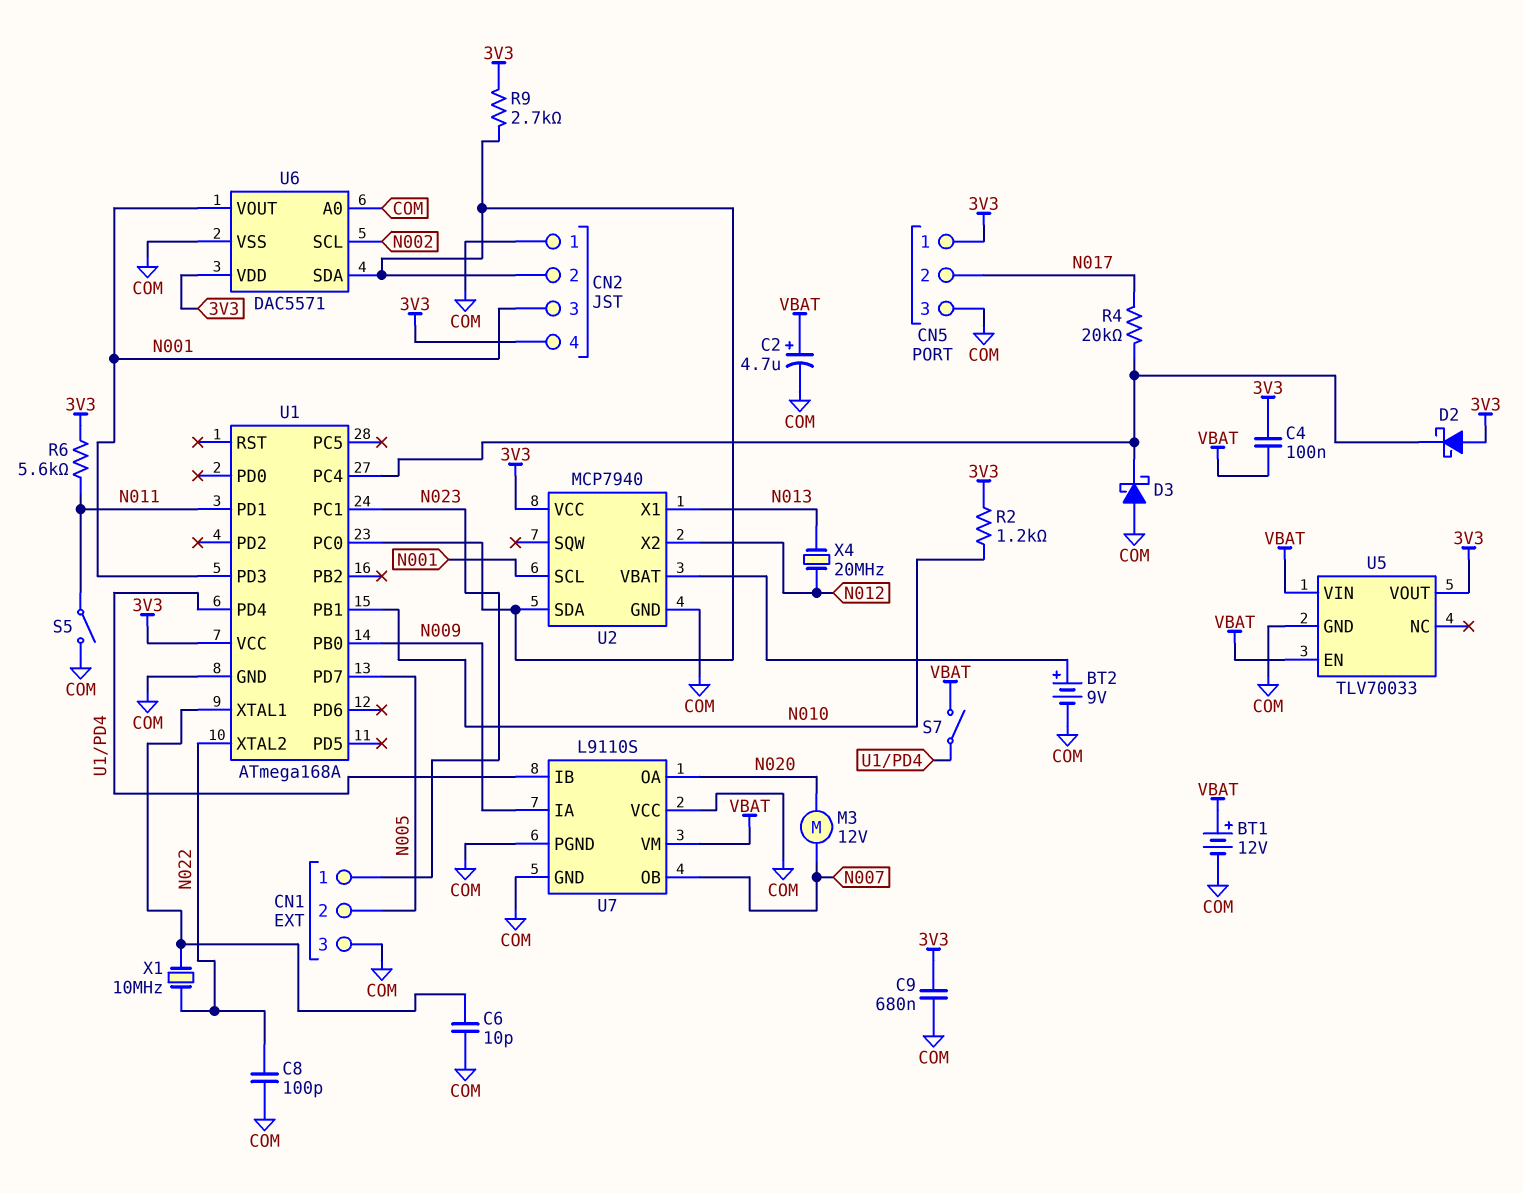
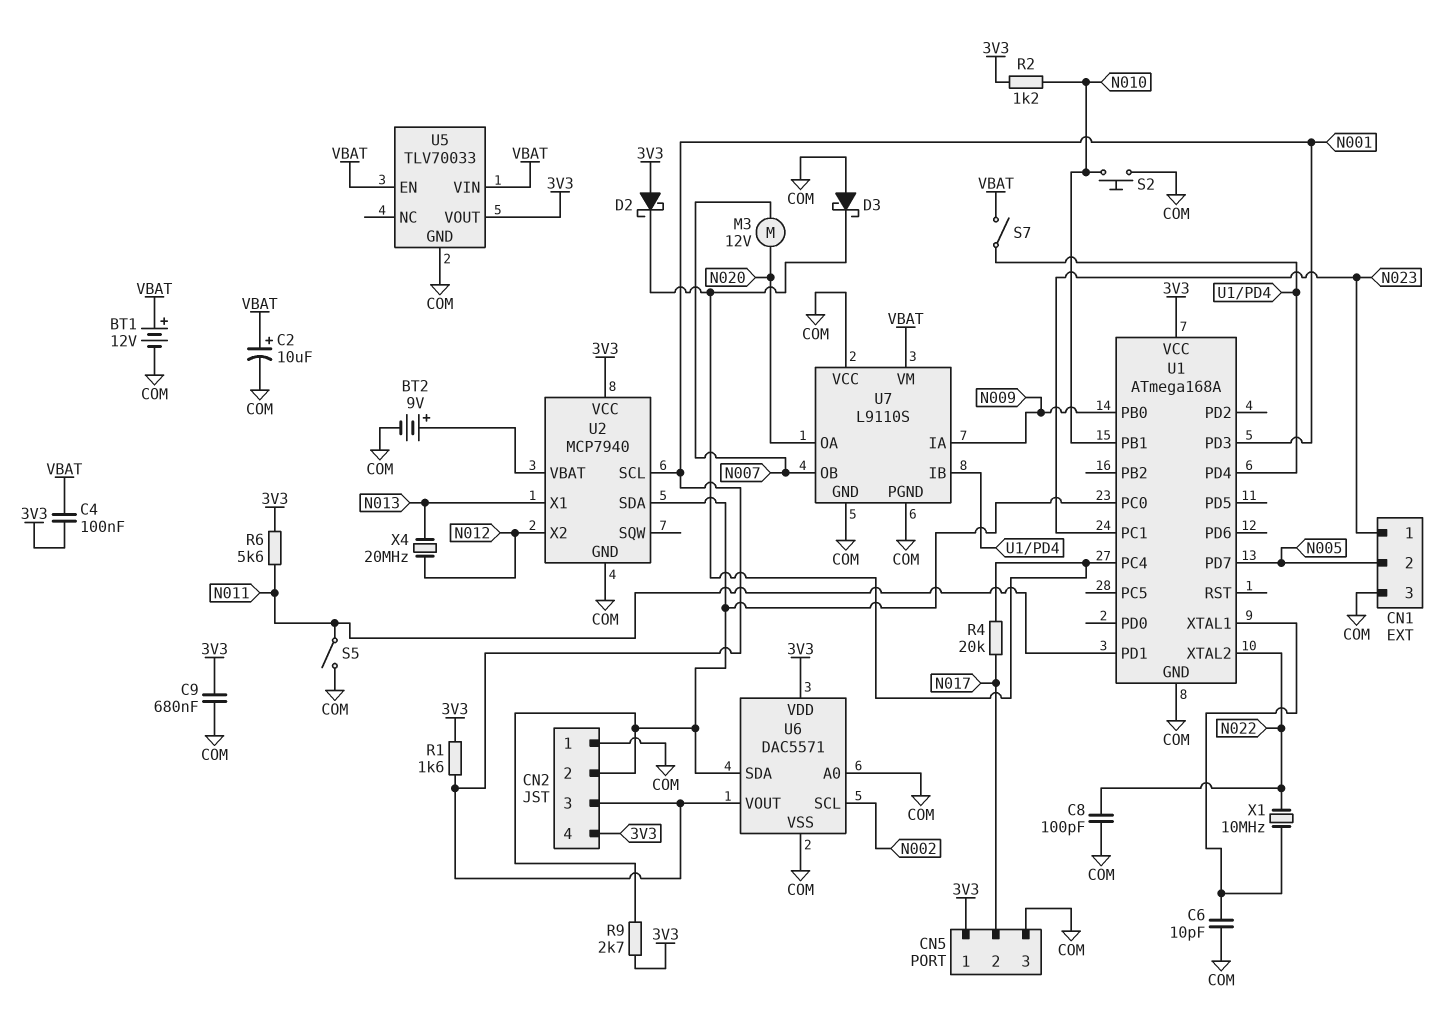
C2: 4.7uF (plus VBAT, minus COM) -> 10uF (plus VBAT, minus COM)
R1: none -> 1.6k (3V3, N001)
S2: none -> button (COM, N010)

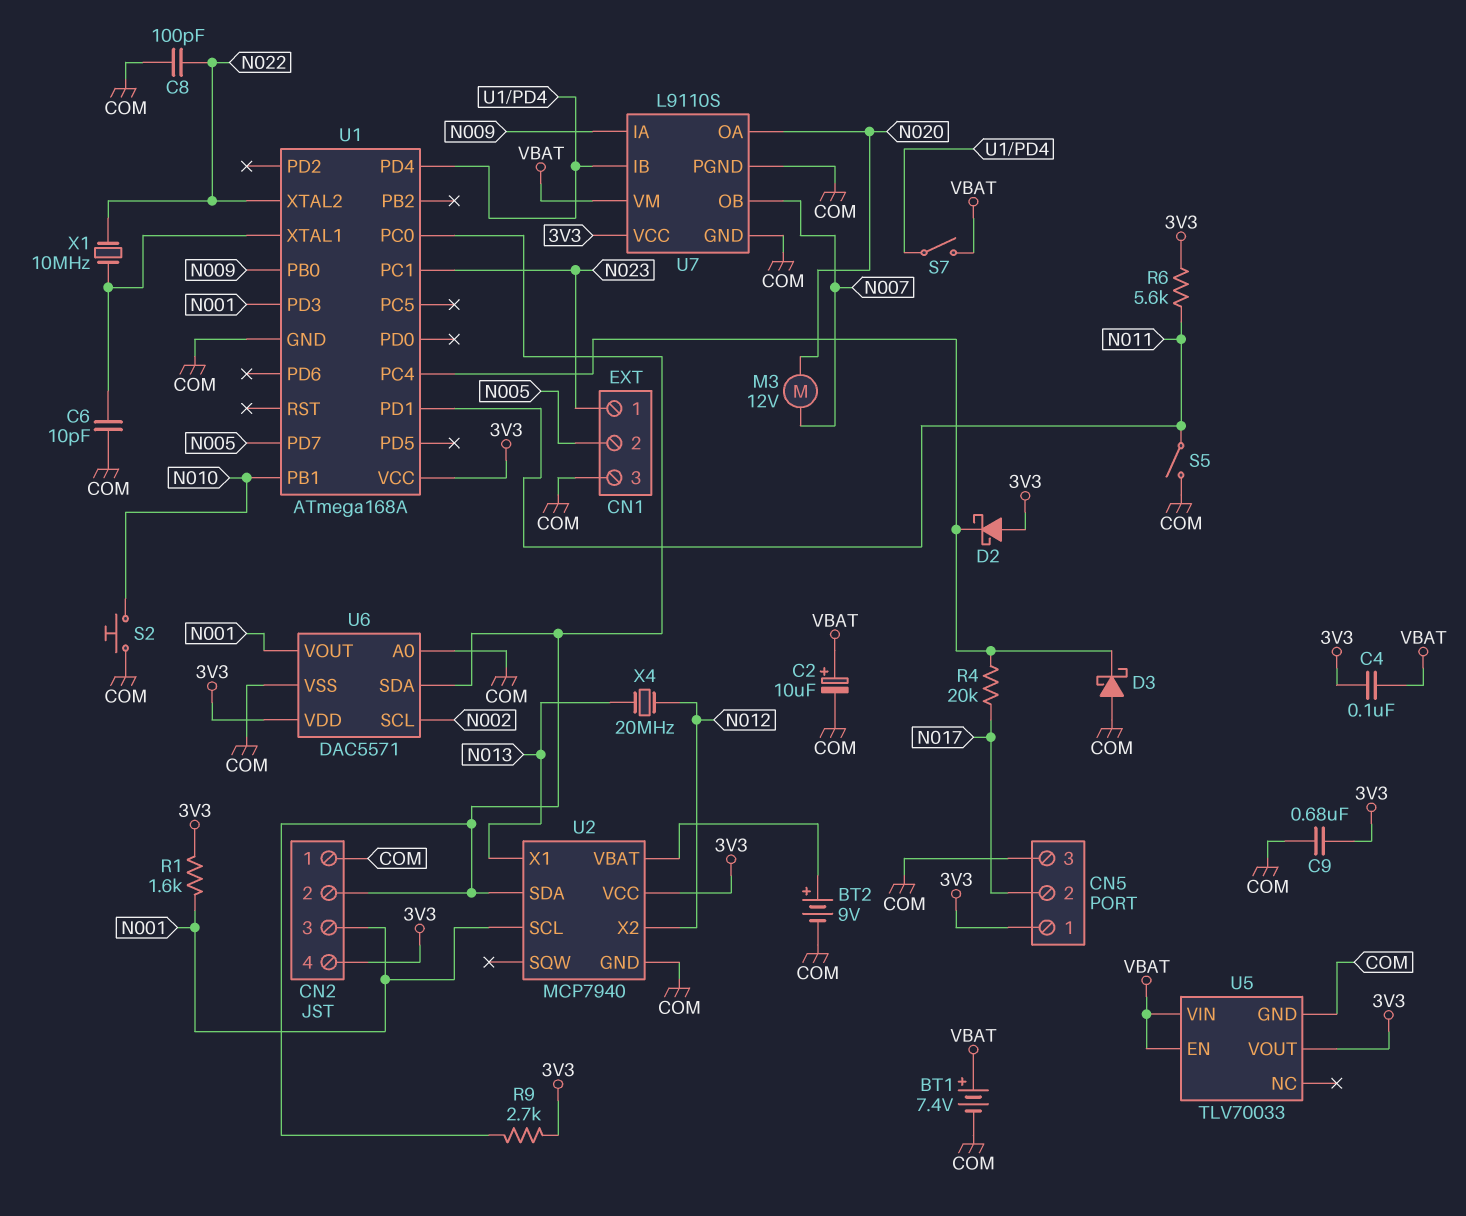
BT1: 12V (plus VBAT, minus COM) -> 7.4V (plus VBAT, minus COM)
R2: 1.2k (3V3, N010) -> none
U7 pin VCC: COM -> 3V3

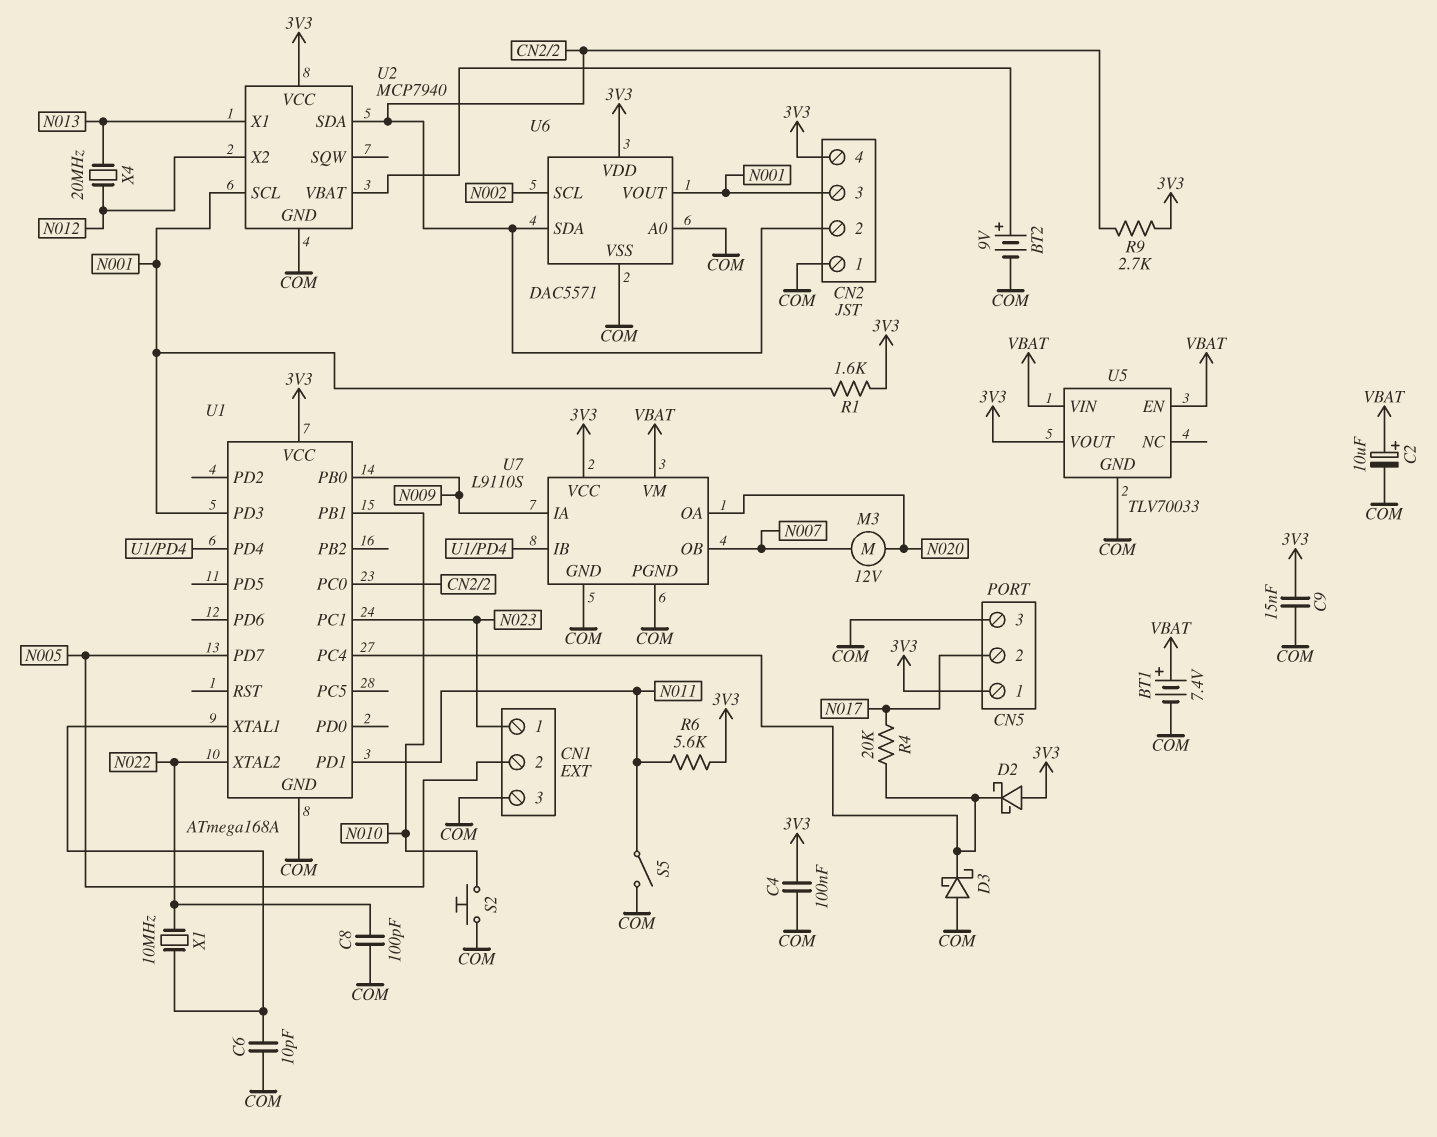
C4: 100nF (3V3, VBAT) -> 100nF (3V3, COM)
C9: 680nF (3V3, COM) -> 15nF (3V3, COM)
S7: switch (U1/PD4, VBAT) -> none

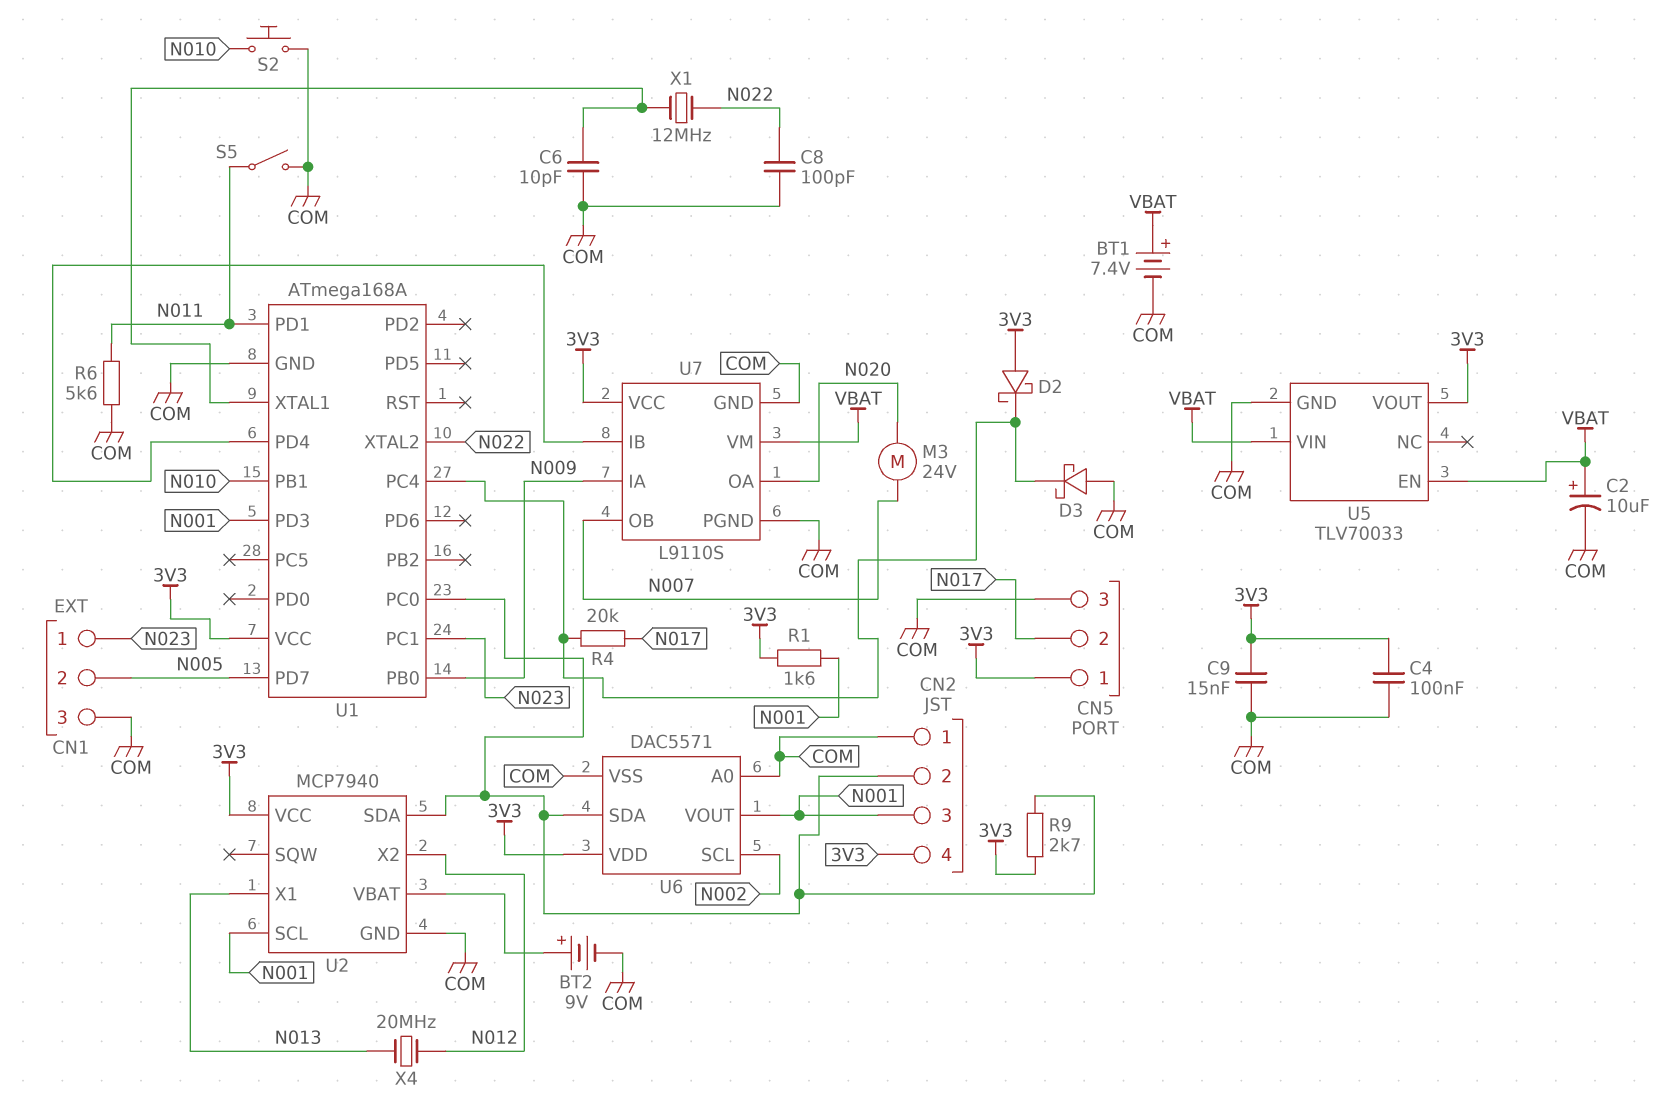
M3: motor 12V (N007, N020) -> motor 24V (N007, N020)
R6: 5.6k (3V3, N011) -> 5.6k (COM, N011)
X1: 10MHz (N022, U1/XTAL1) -> 12MHz (N022, U1/XTAL1)

